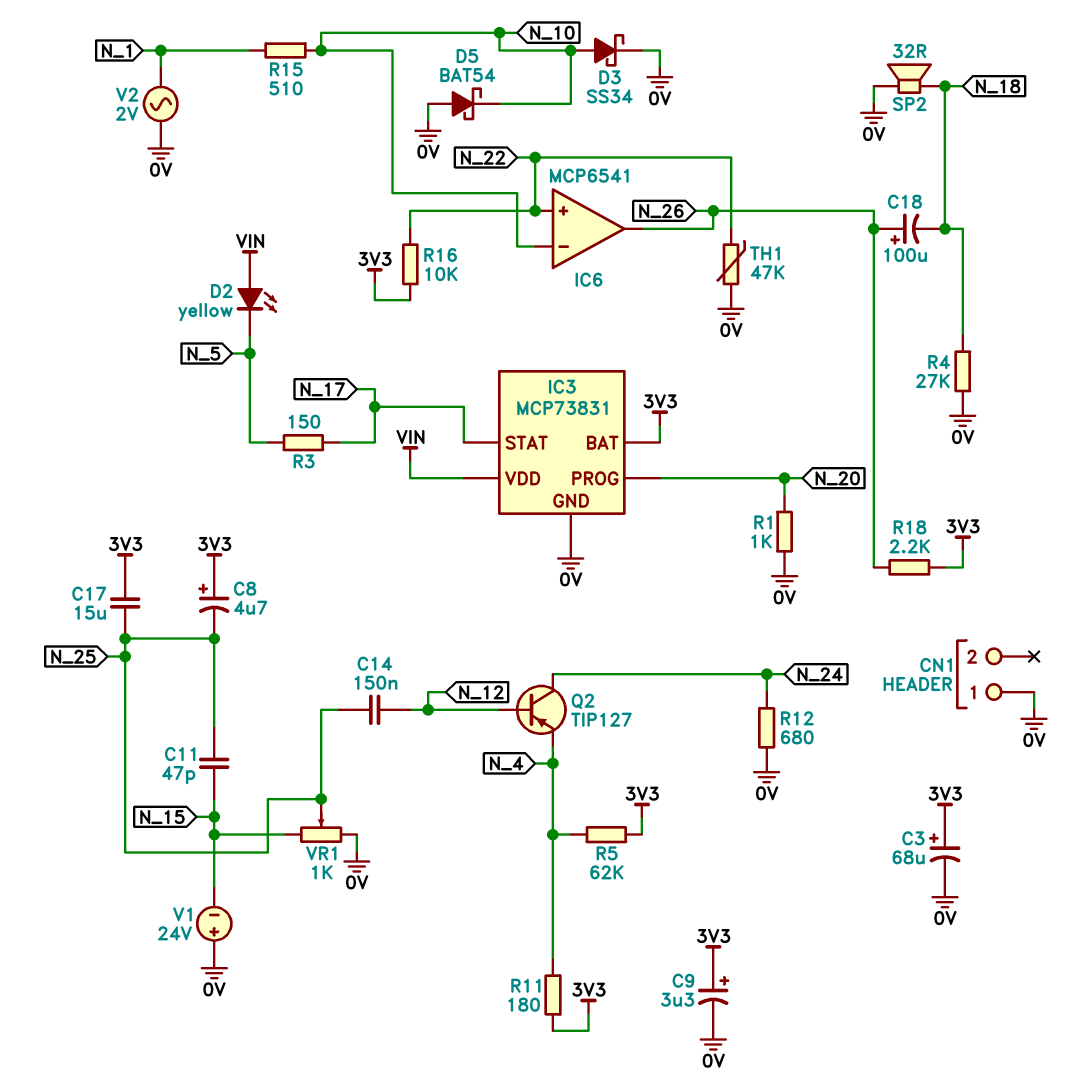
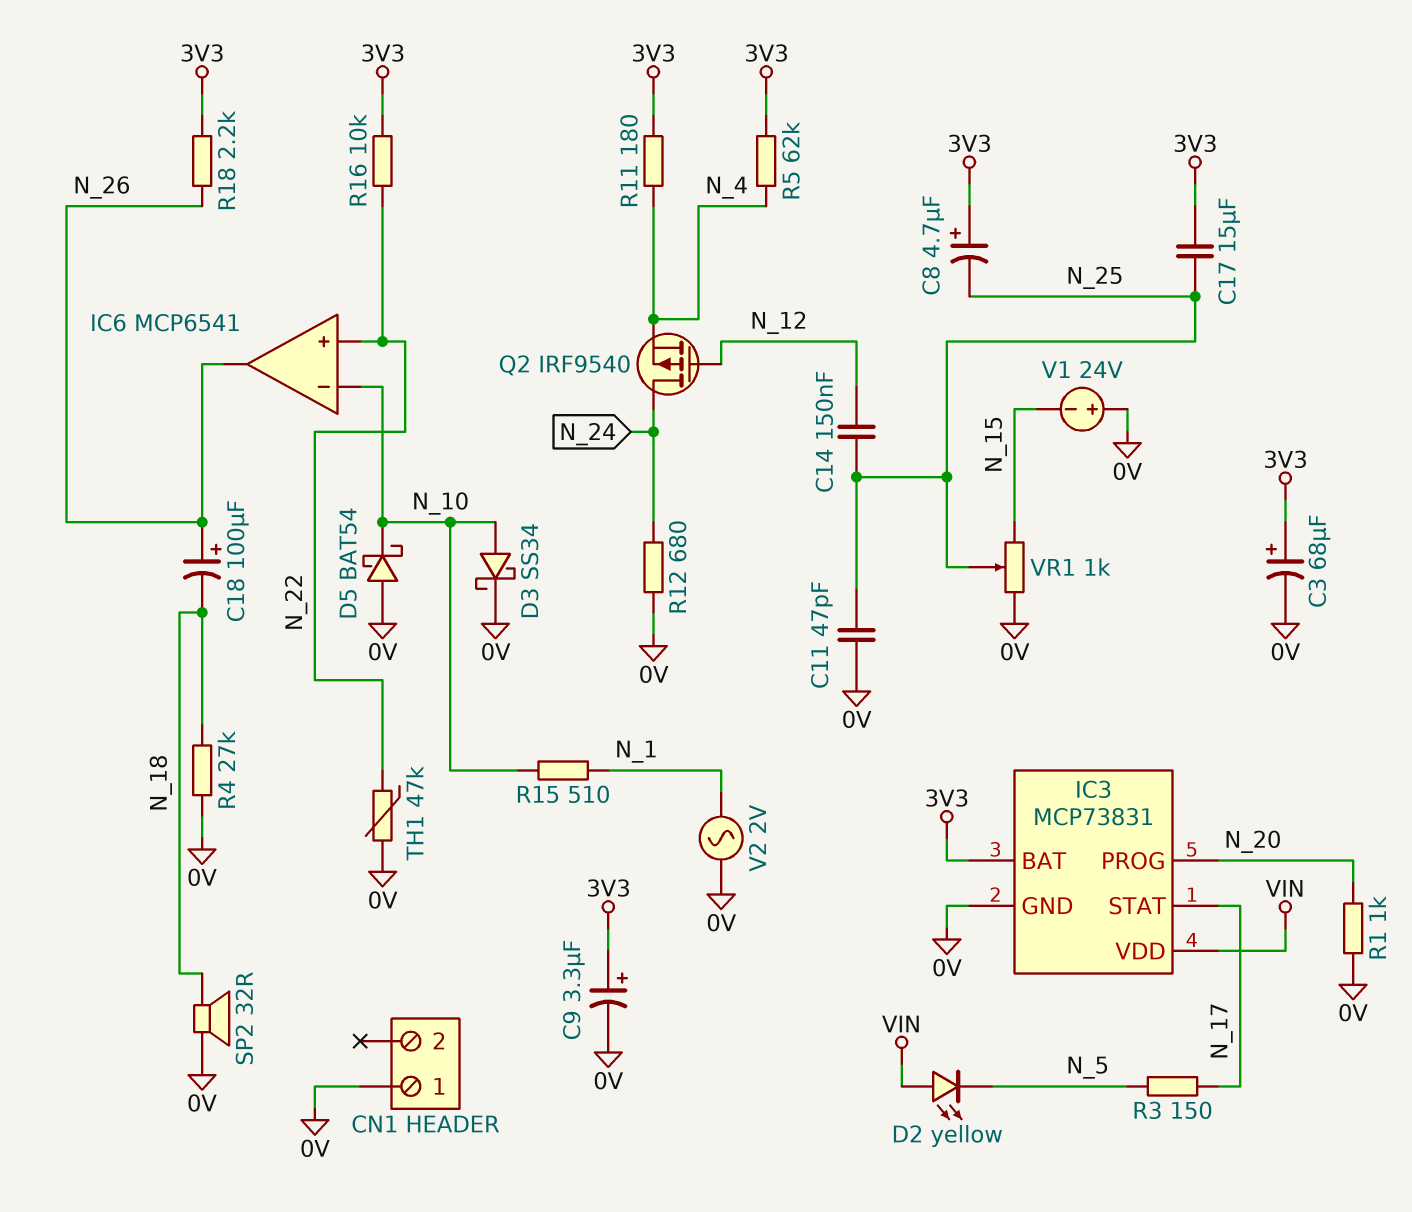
C11: 47pF (N_15, N_25) -> 47pF (0V, N_25)
Q2: PNP TIP127 (B N_12, C N_24, E N_4) -> PMOS IRF9540 (G N_12, D N_24, S N_4)

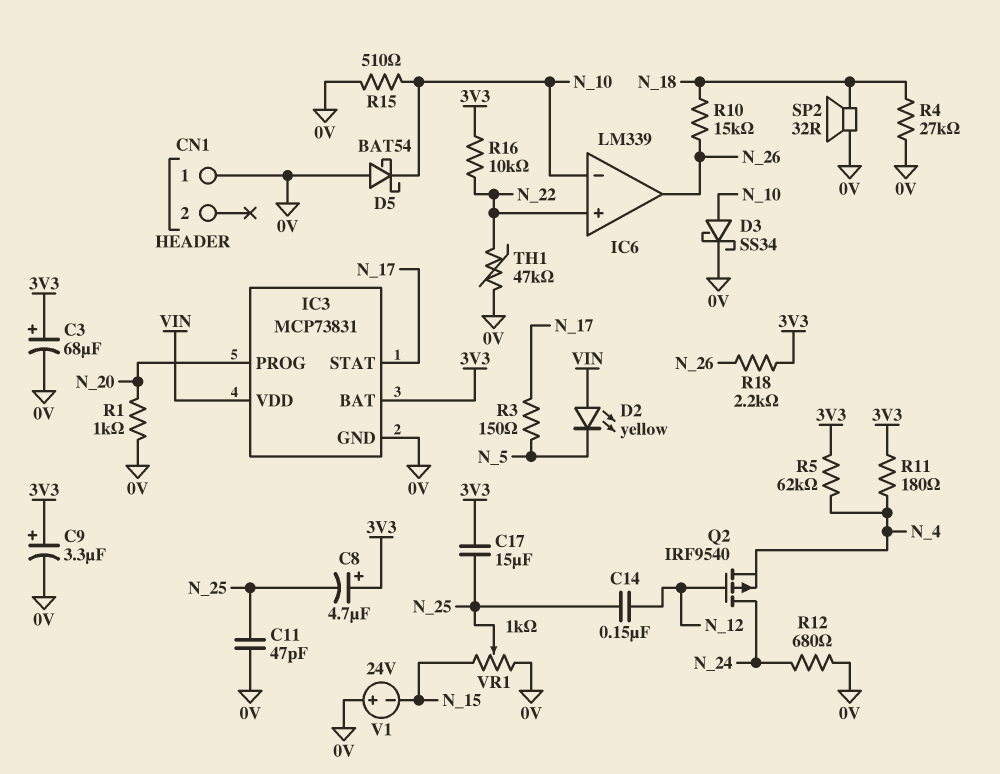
C18: 100uF (plus N_26, minus N_18) -> none
IC6: MCP6541 -> LM339
R10: none -> 15k (N_18, N_26)
R15: 510 (N_1, N_10) -> 510 (0V, N_10)
V2: AC 2V (0V, N_1) -> none

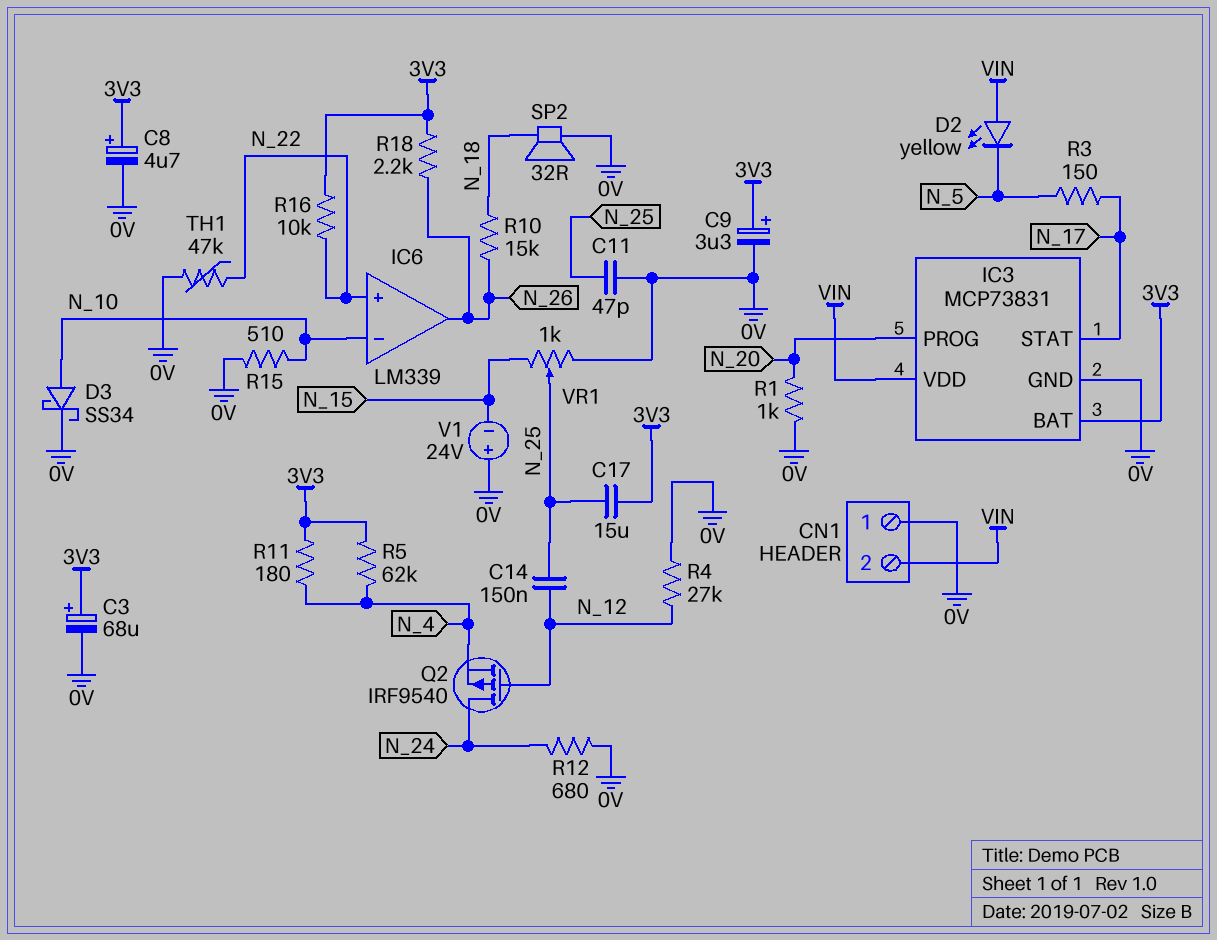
C8: 4.7uF (plus 3V3, minus N_25) -> 4.7uF (plus 3V3, minus 0V)
CN1 pin 2: none -> VIN
D5: schottky BAT54 (A 0V, K N_10) -> none
R4: 27k (0V, N_18) -> 27k (0V, N_12)

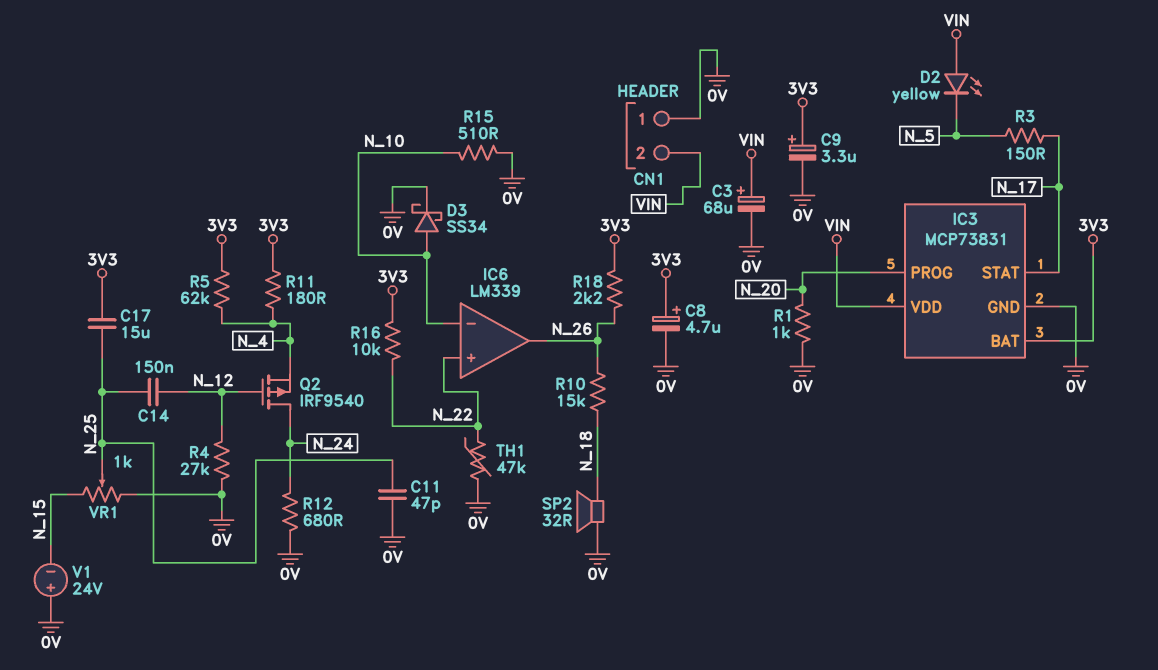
C3: 68uF (plus 3V3, minus 0V) -> 68uF (plus VIN, minus 0V)

